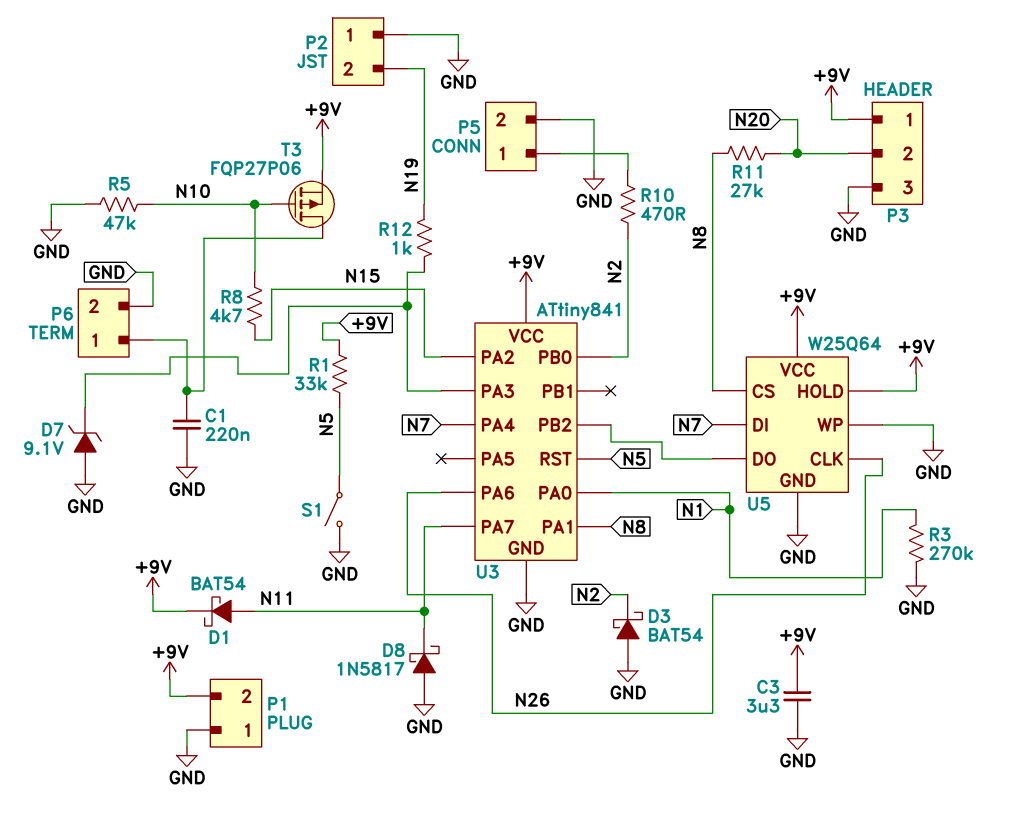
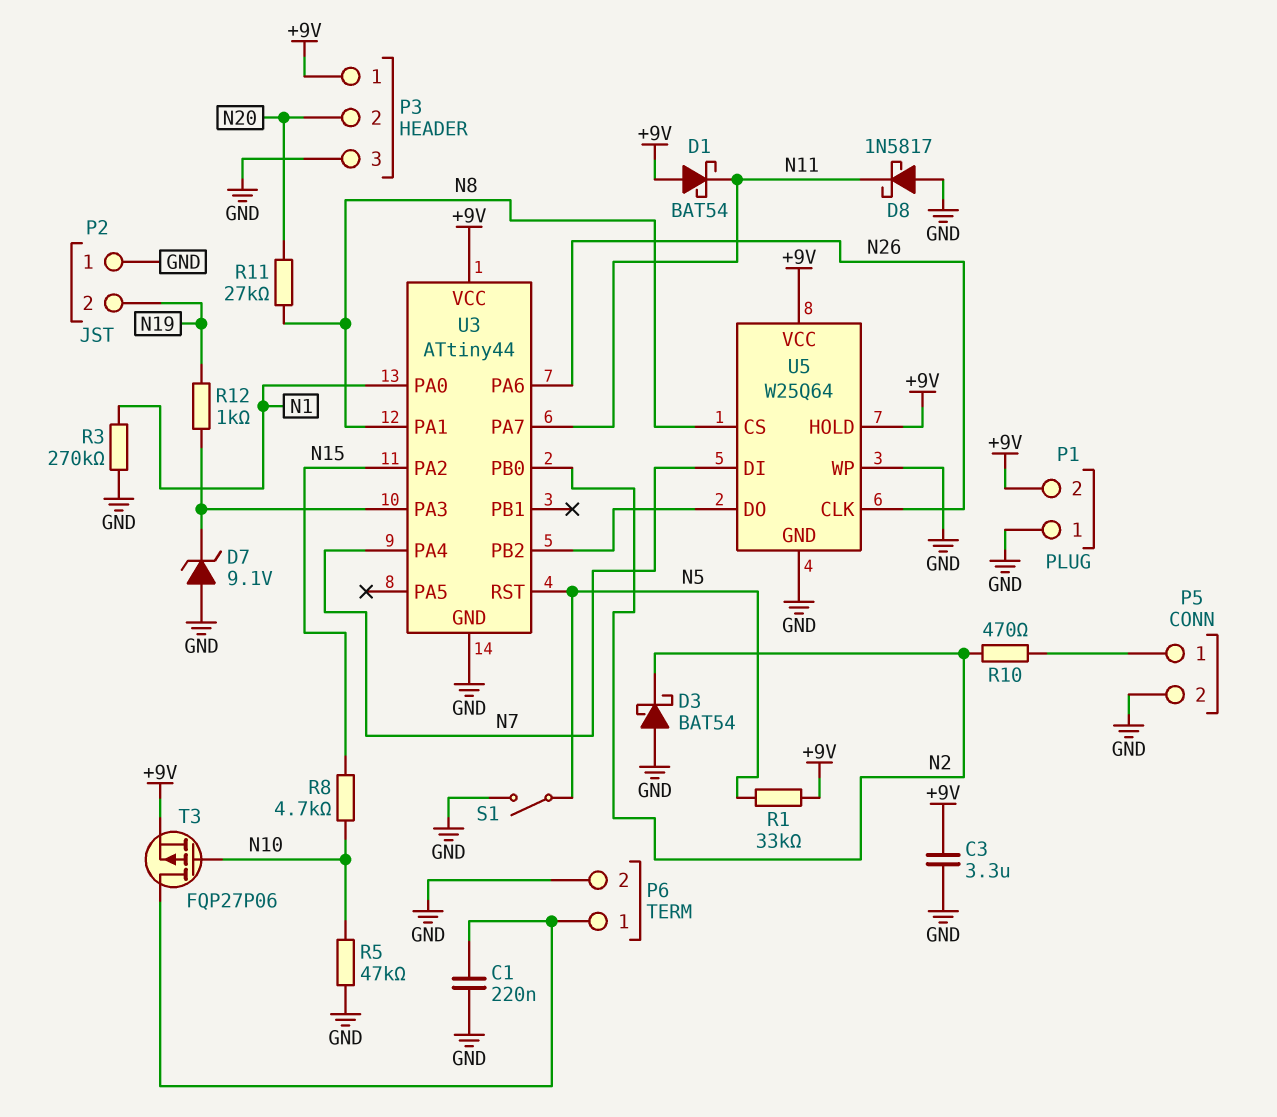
D1: schottky BAT54 (A N11, K +9V) -> schottky BAT54 (A +9V, K N11)
U3: ATtiny841 -> ATtiny44

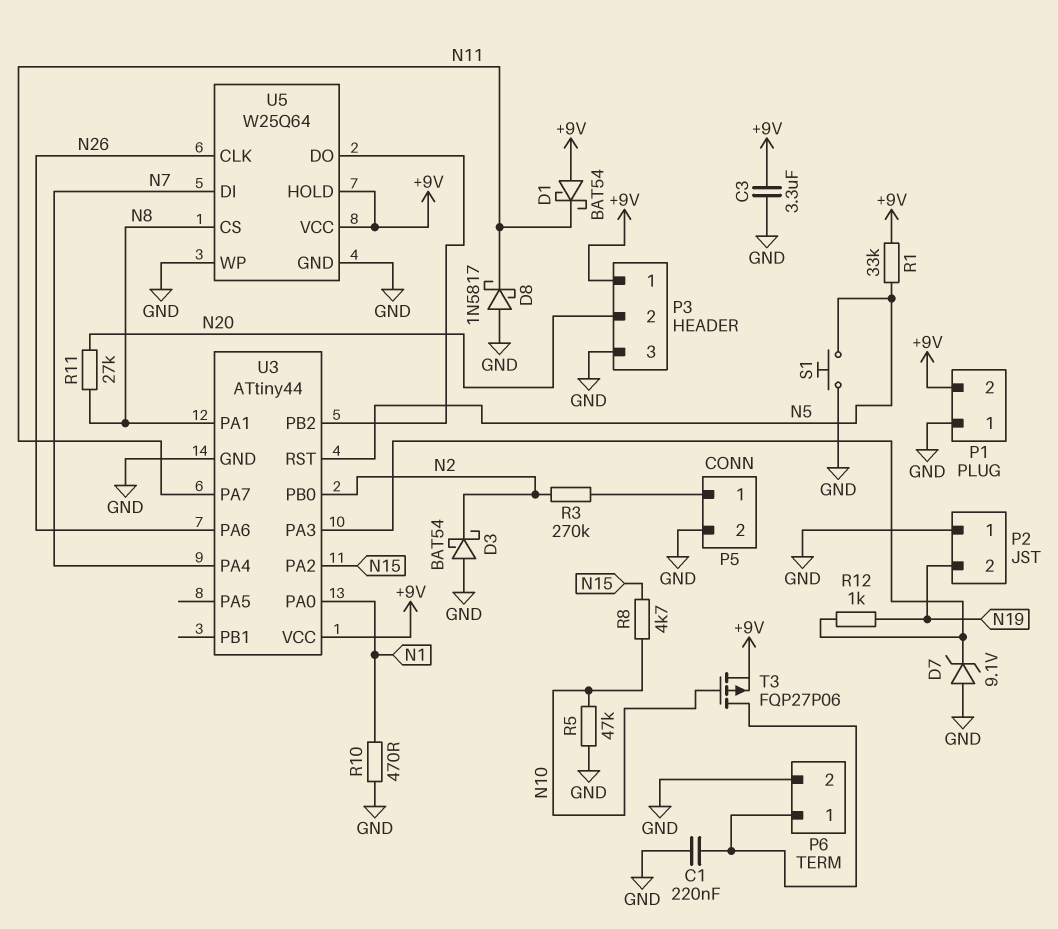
R3: 270k (GND, N1) -> 270k (N2, P5/1)
R10: 470 (N2, P5/1) -> 470 (GND, N1)
S1: switch (GND, N5) -> button (GND, N5)

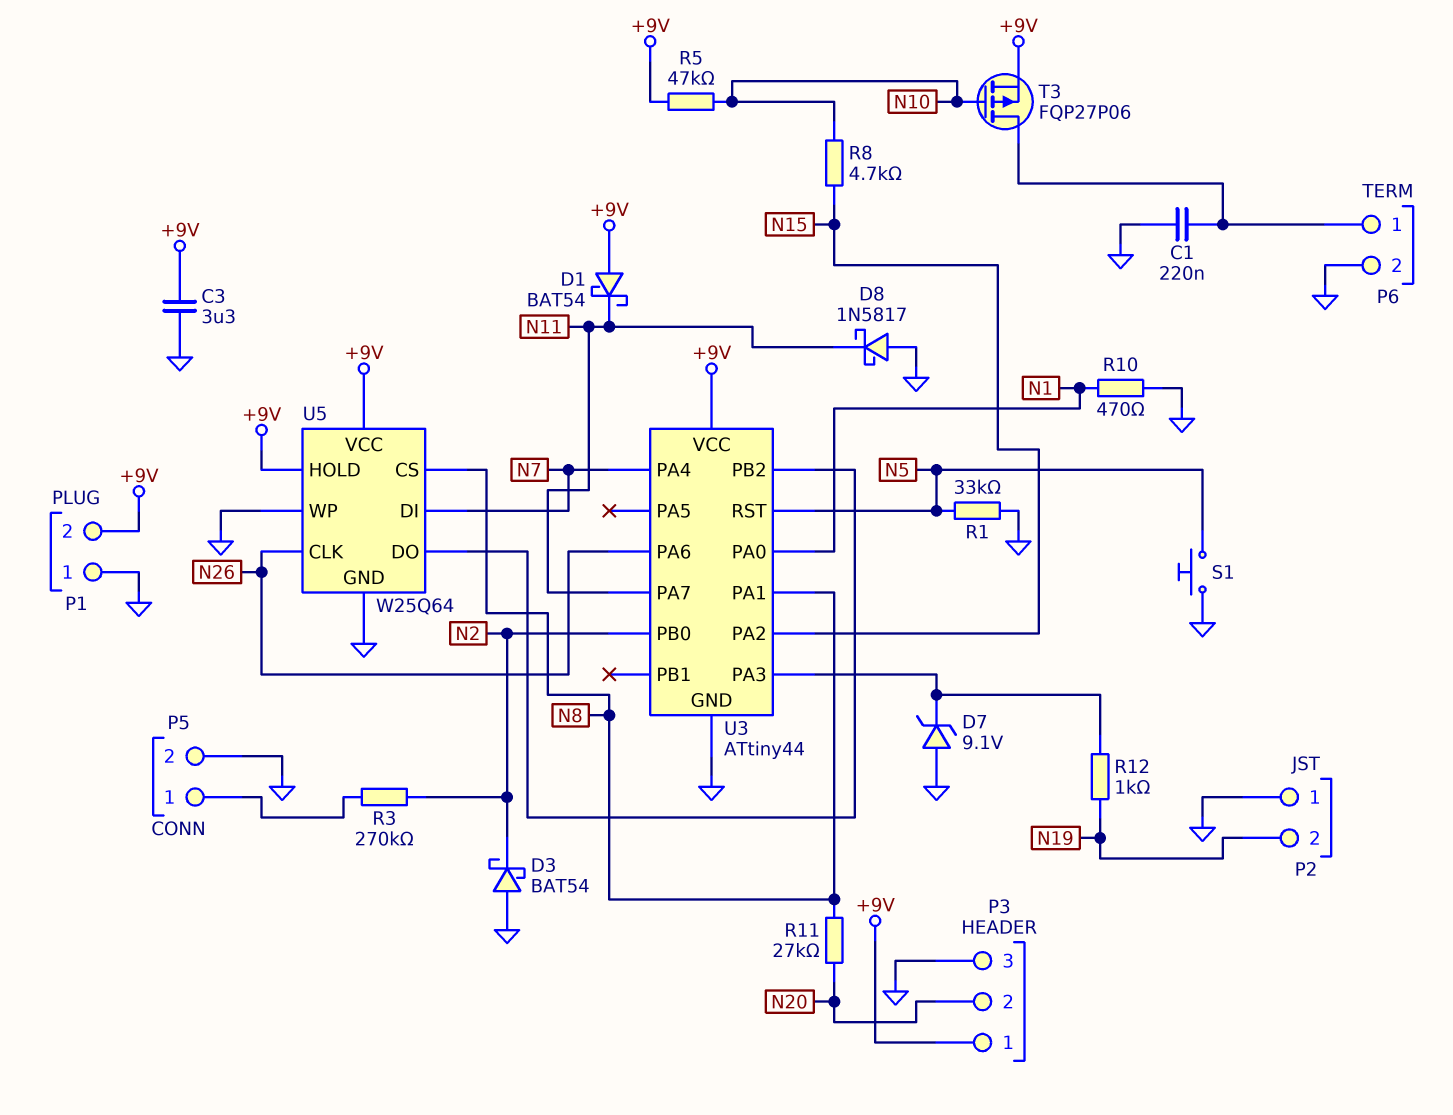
R1: 33k (+9V, N5) -> 33k (GND, N5)
R5: 47k (GND, N10) -> 47k (+9V, N10)

